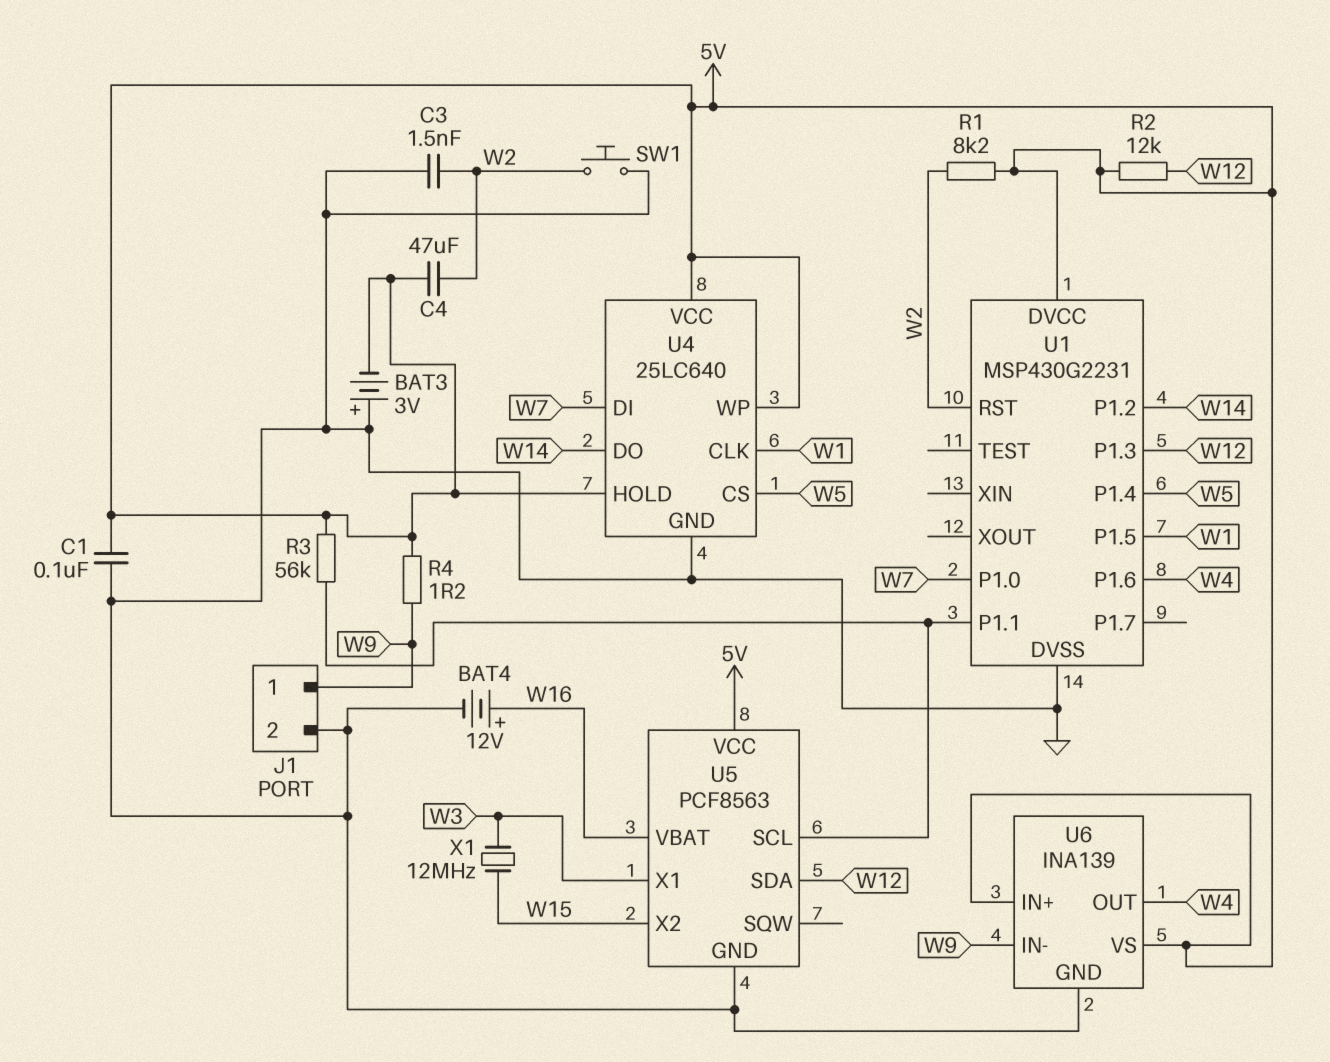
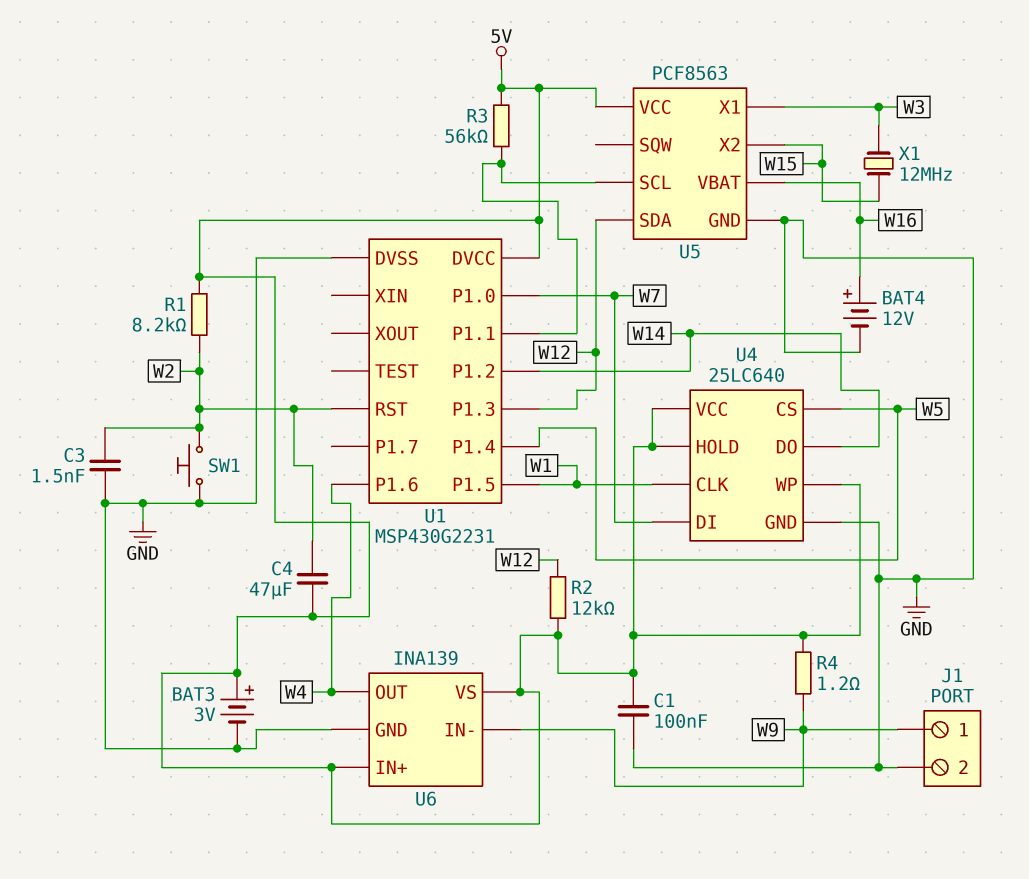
BAT3: 3V (plus GND, minus 5V) -> 3V (plus 5V, minus GND)

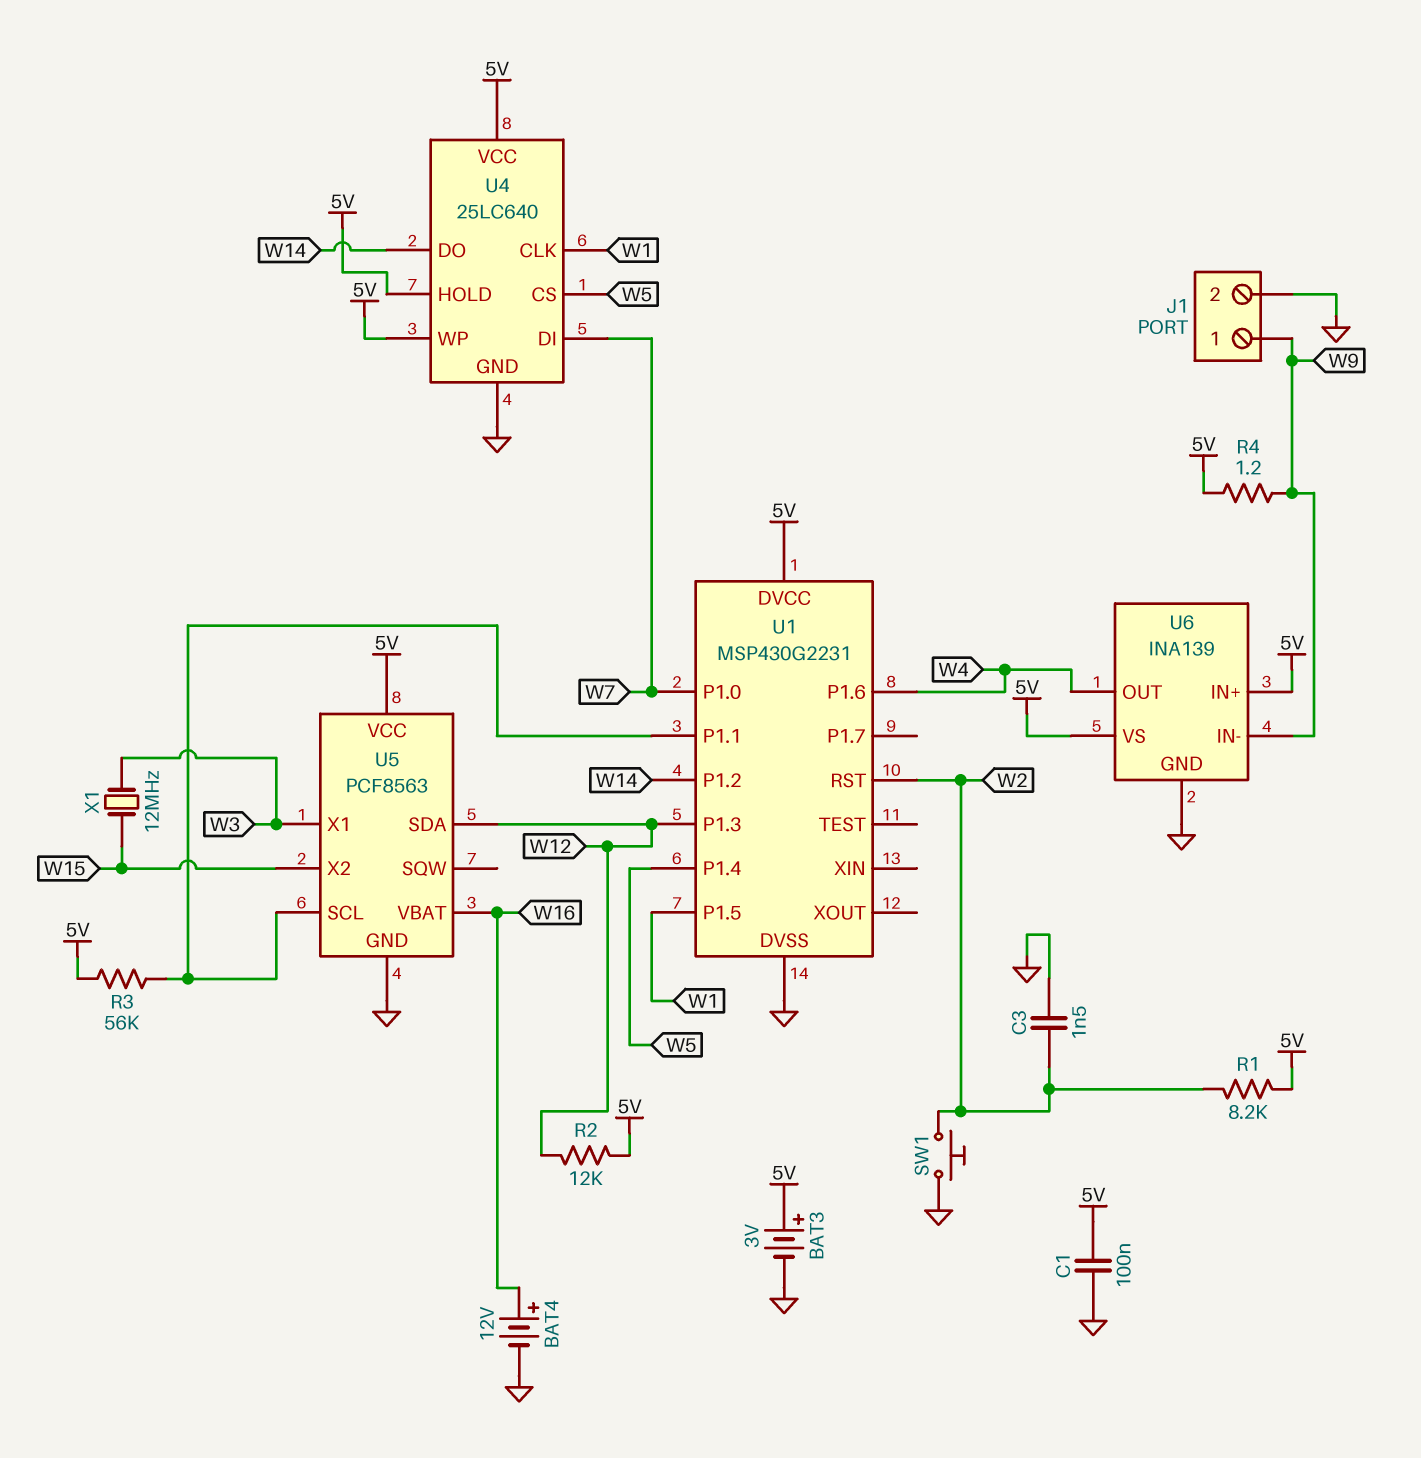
C4: 47uF (5V, W2) -> none

